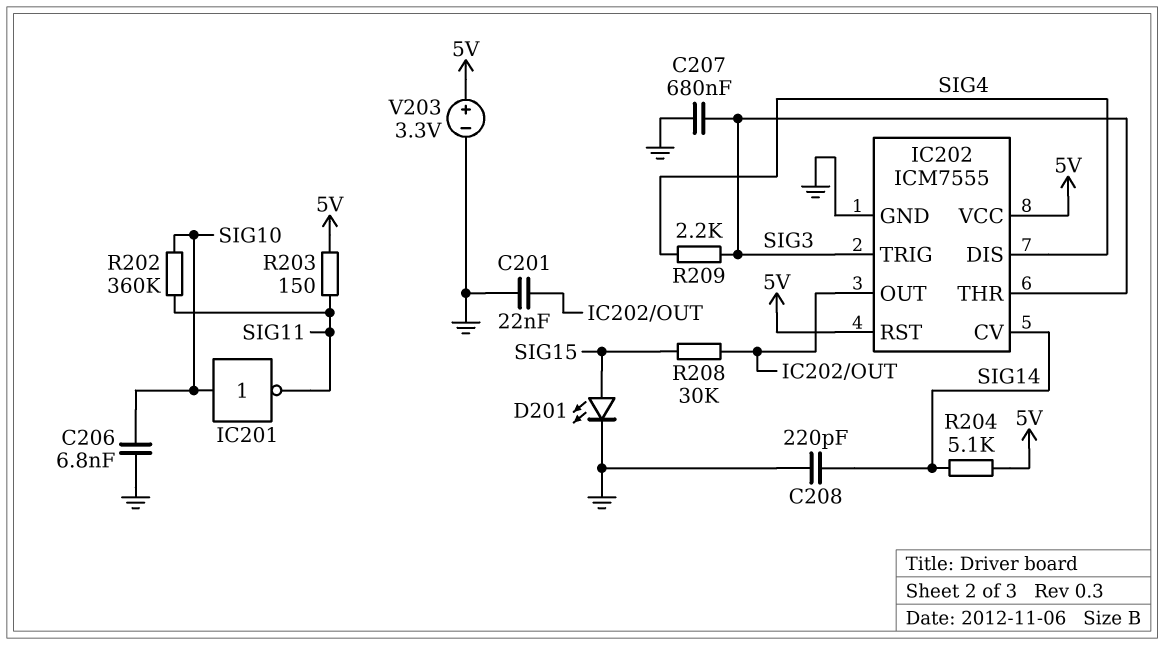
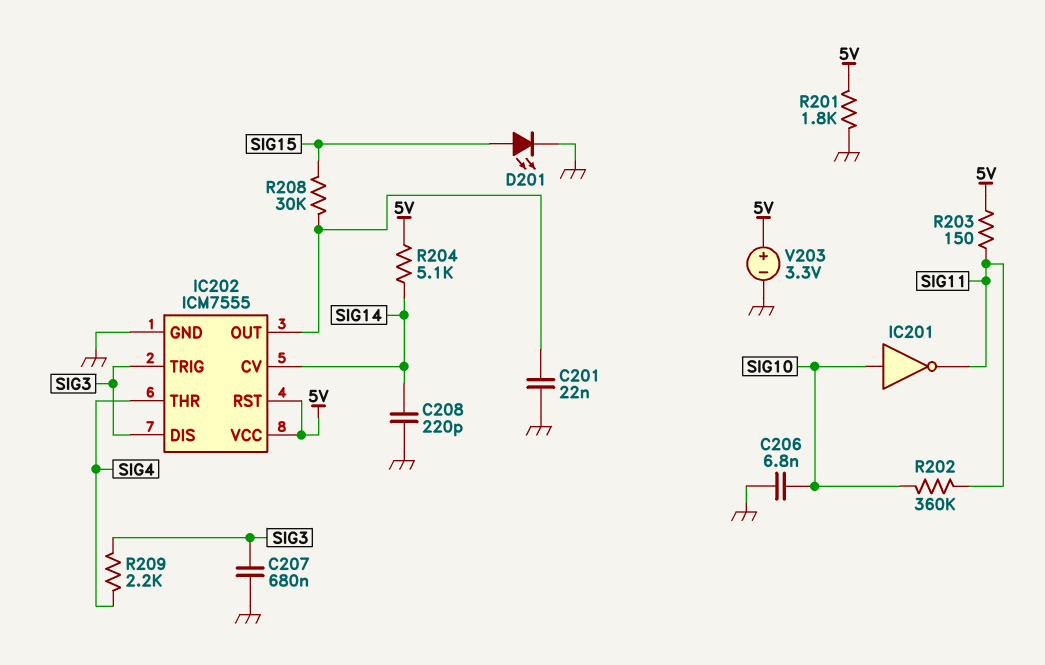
IC202 pin DIS: SIG4 -> SIG3
IC202 pin THR: SIG3 -> SIG4
R201: none -> 1.8k (5V, GND)

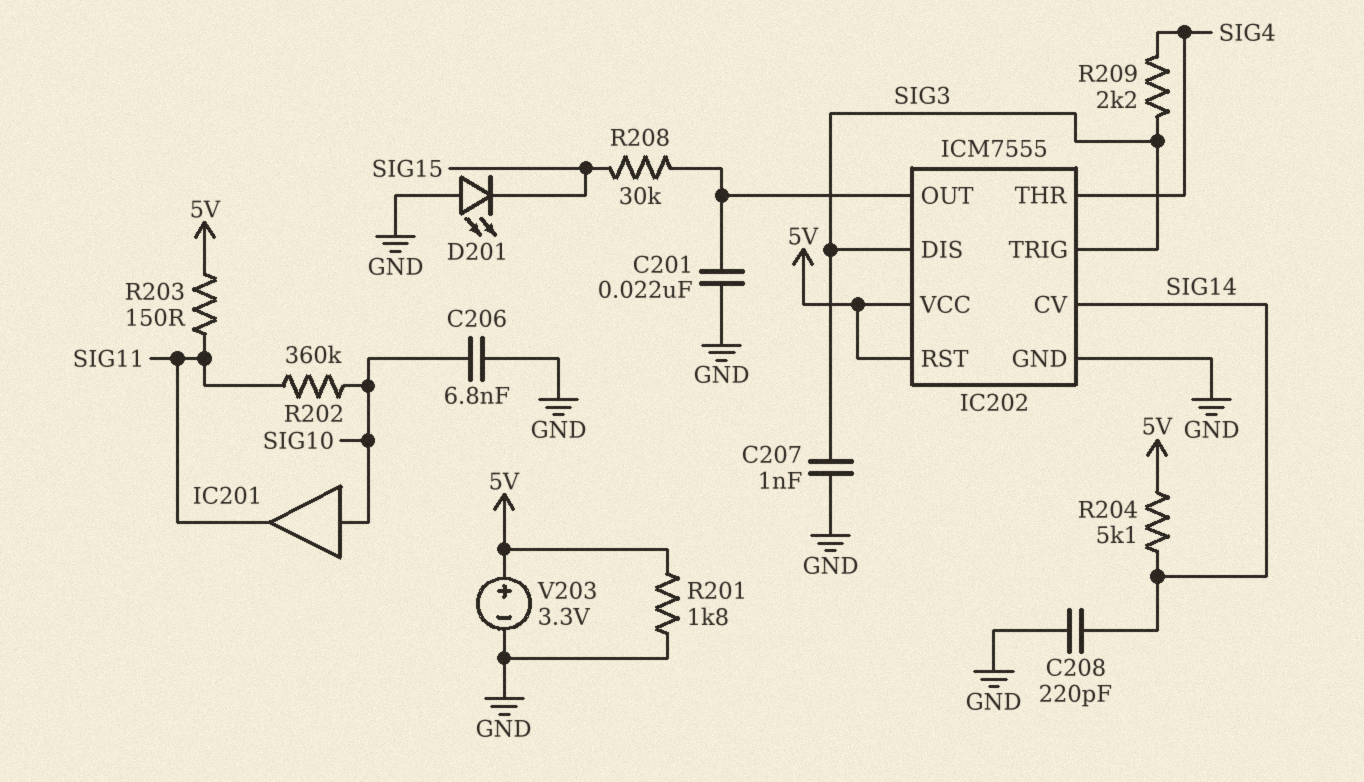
C207: 680nF (GND, SIG3) -> 1nF (GND, SIG3)
D201: LED (A SIG15, K GND) -> LED (A GND, K SIG15)
IC201: NOT (in SIG10, out SIG11) -> buffer (in SIG10, out SIG11)

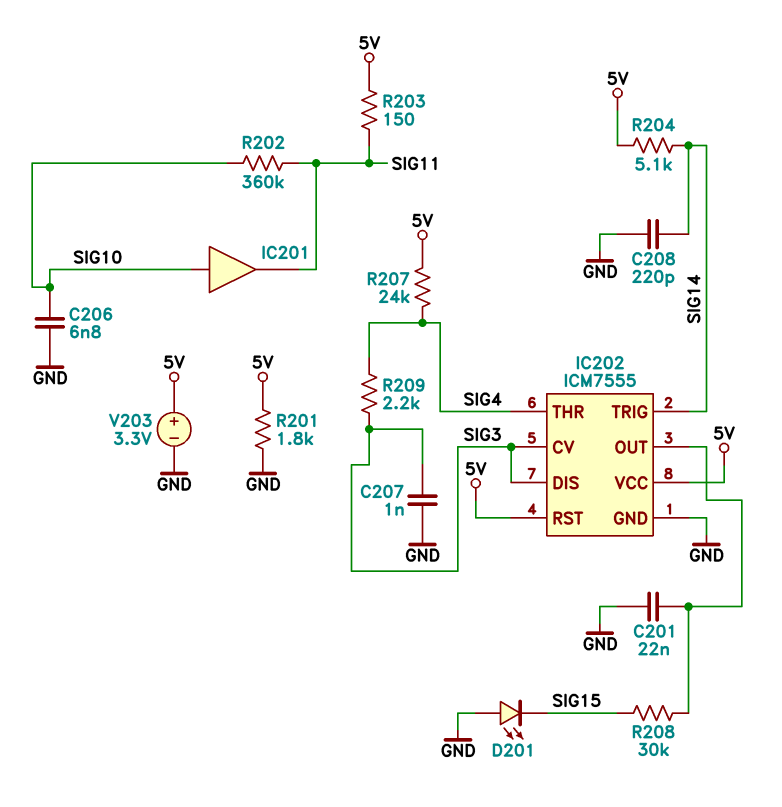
IC202 pin CV: SIG14 -> SIG3
IC202 pin TRIG: SIG3 -> SIG14
R207: none -> 24k (5V, SIG4)

